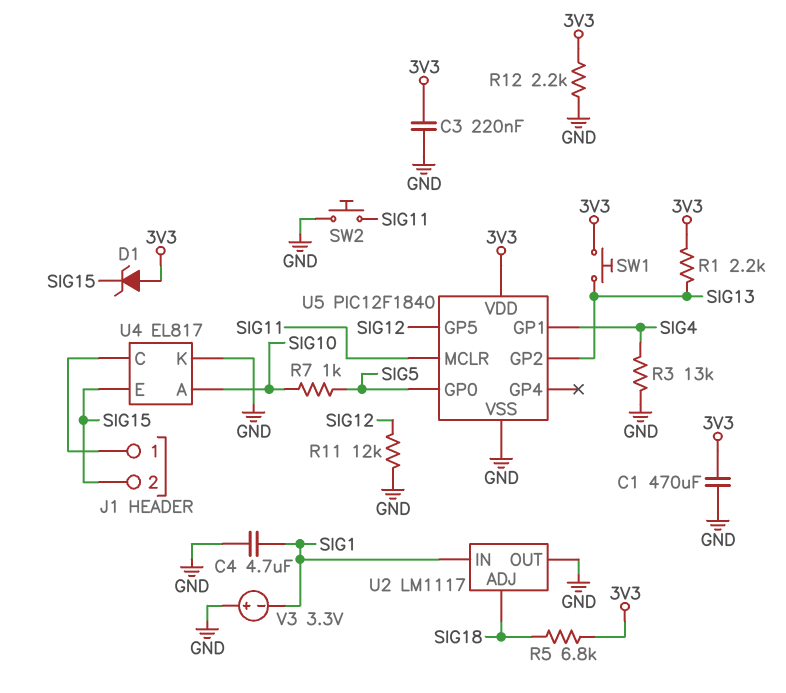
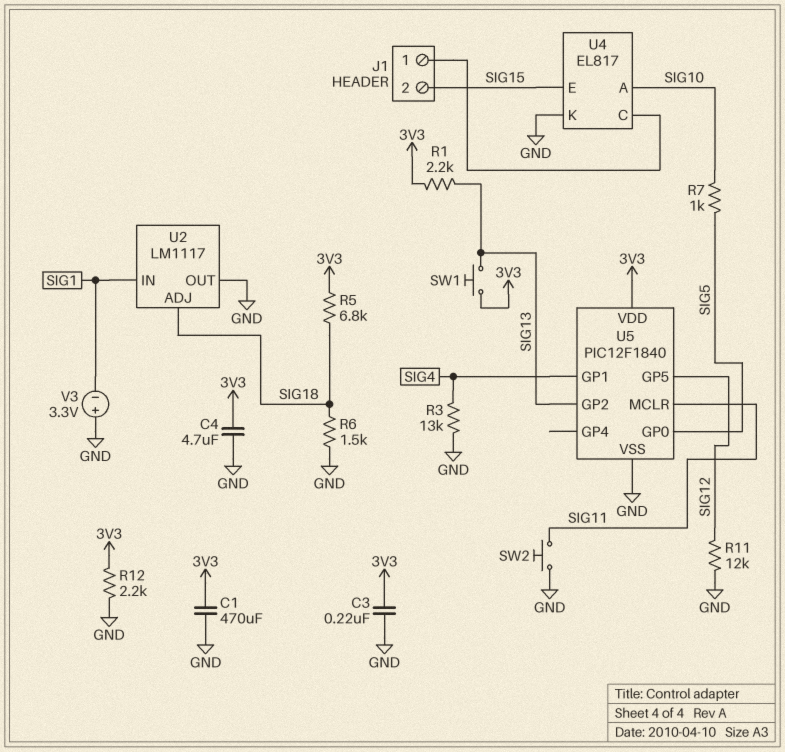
C4: 4.7uF (GND, SIG1) -> 4.7uF (3V3, GND)
D1: zener (A 3V3, K SIG15) -> none
R6: none -> 1.5k (GND, SIG18)

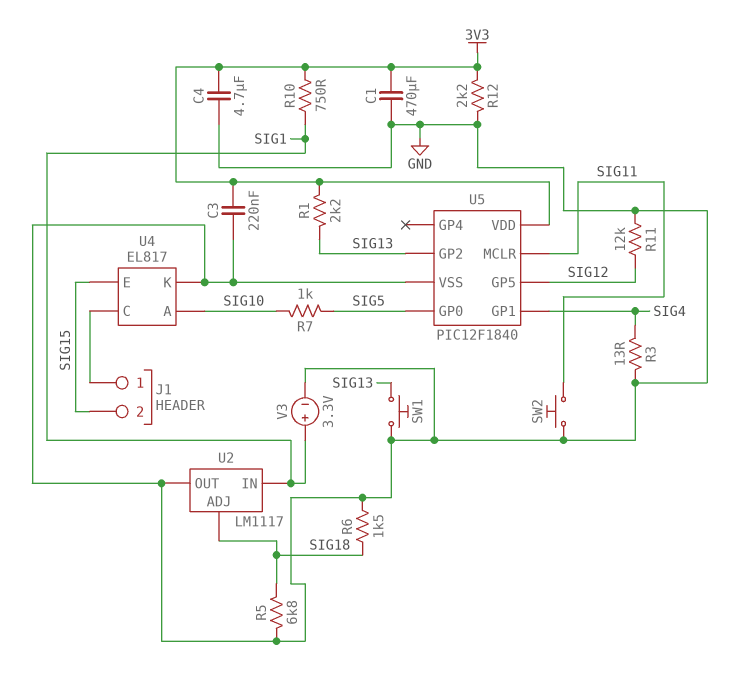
R3: 13k (GND, SIG4) -> 13 (GND, SIG4)
R5: 6.8k (3V3, SIG18) -> 6.8k (GND, SIG18)
R10: none -> 750 (3V3, SIG1)
SW1: button (3V3, SIG13) -> button (GND, SIG13)
V3: 3.3V (plus GND, minus SIG1) -> 3.3V (plus SIG1, minus GND)

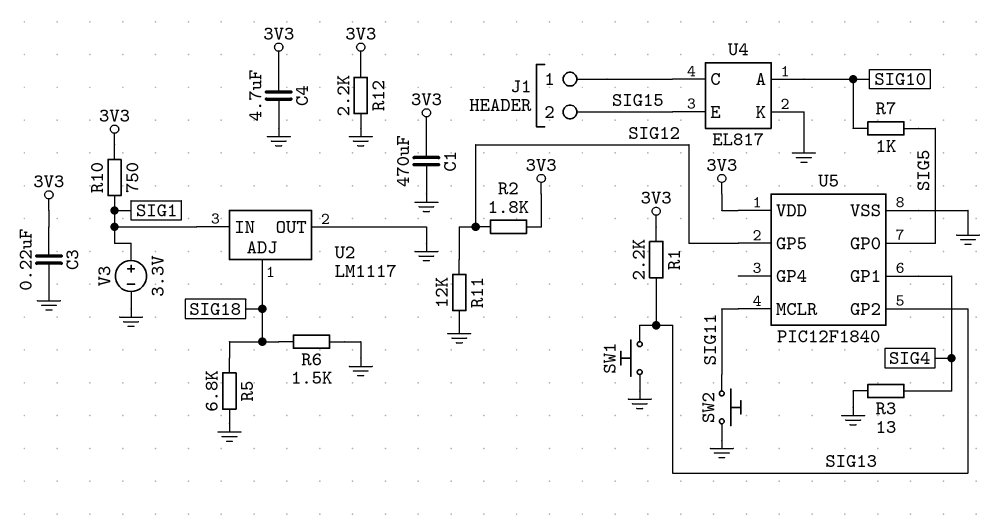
R2: none -> 1.8k (3V3, SIG12)

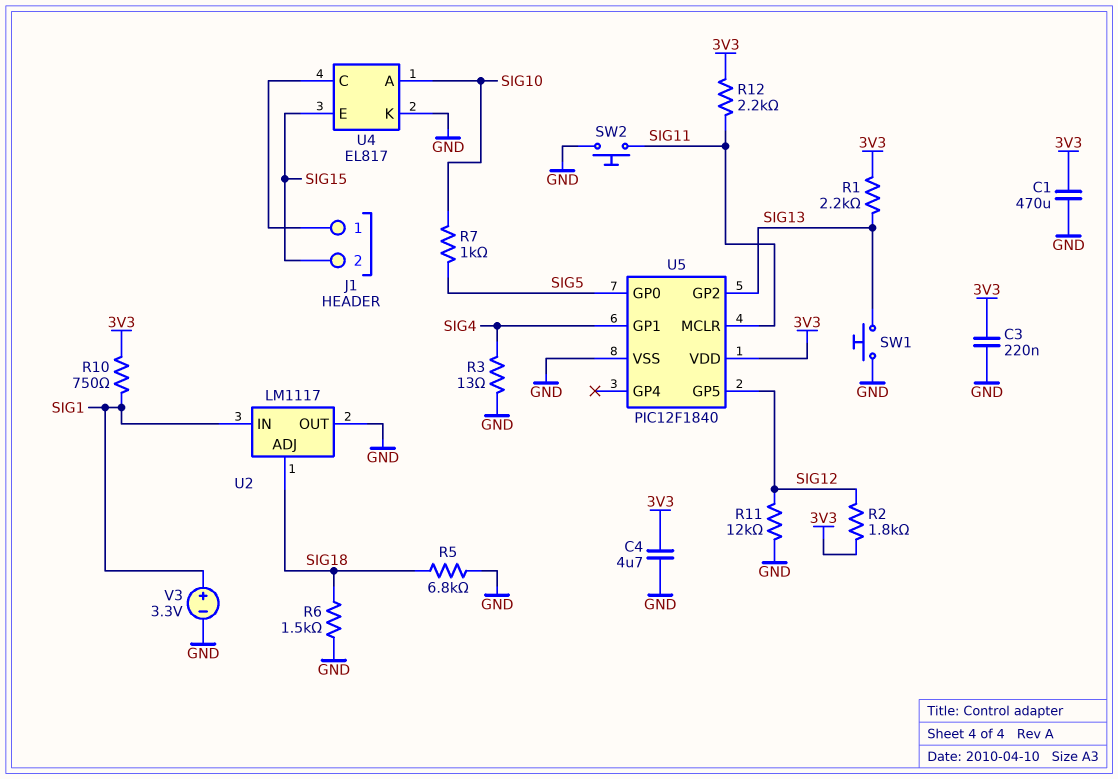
R12: 2.2k (3V3, GND) -> 2.2k (3V3, SIG11)

